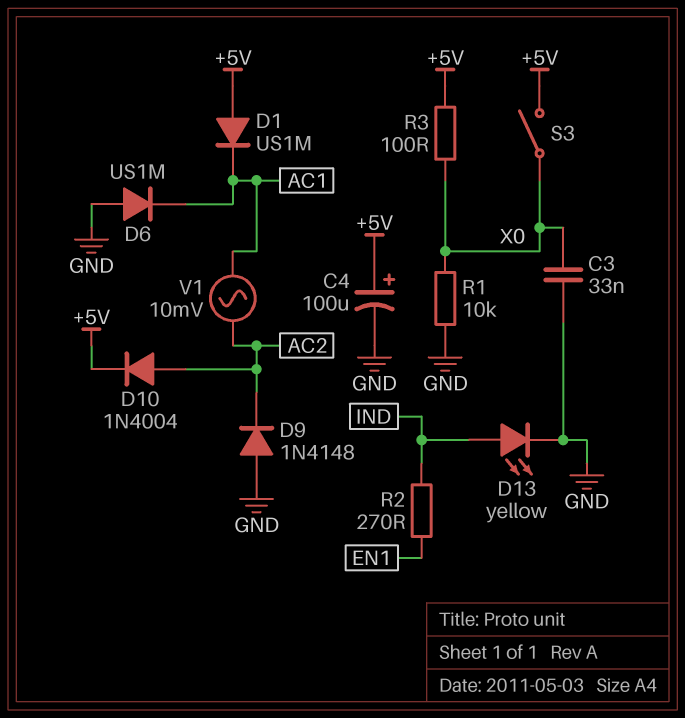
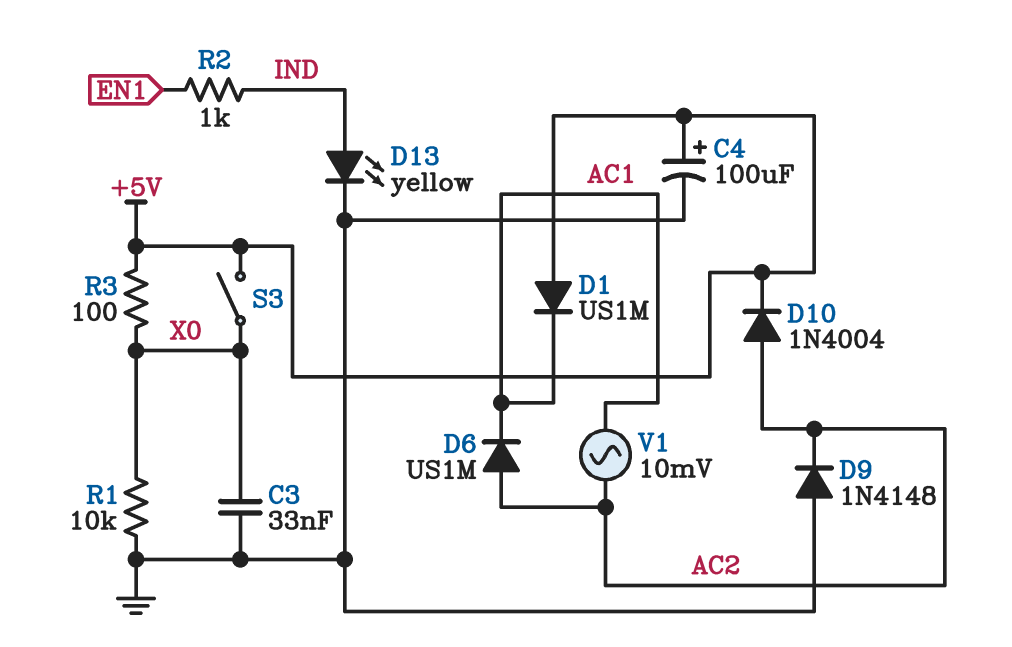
D6: diode US1M (A GND, K AC1) -> diode US1M (A AC2, K AC1)
R2: 270 (EN1, IND) -> 1k (EN1, IND)

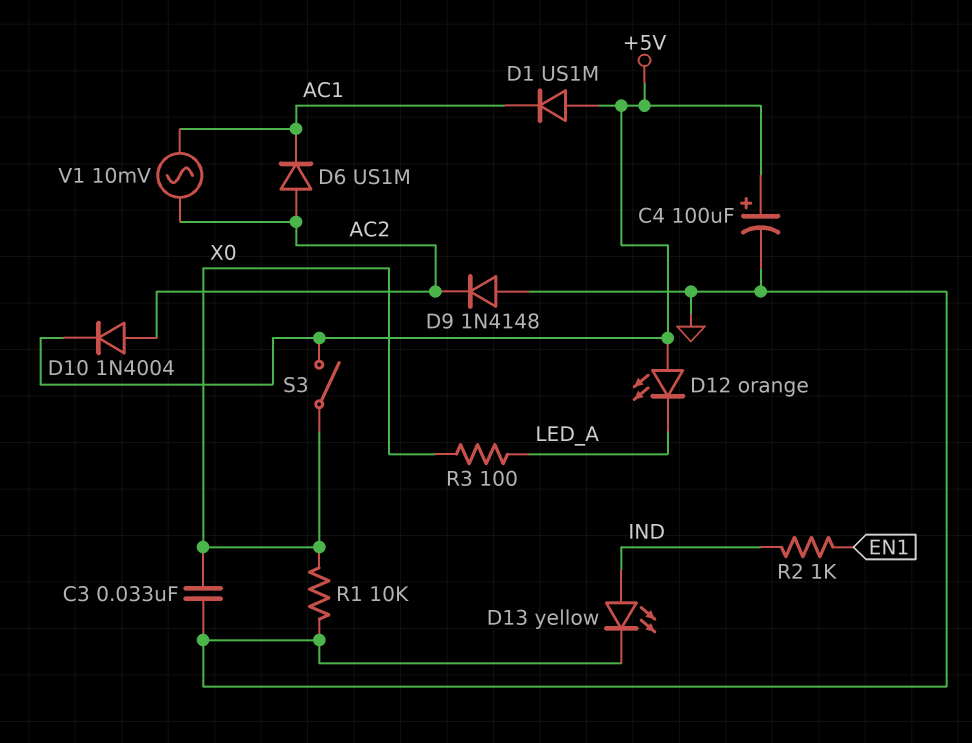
D12: none -> LED orange (A +5V, K LED_A)
R3: 100 (+5V, X0) -> 100 (LED_A, X0)

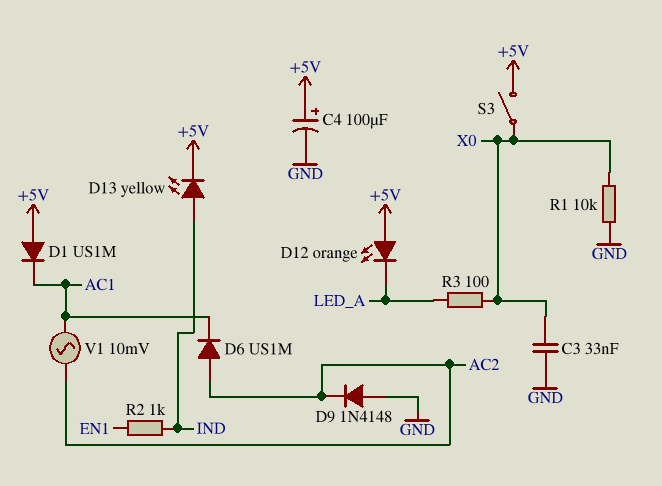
D10: diode 1N4004 (A AC2, K +5V) -> none
D13: LED yellow (A IND, K GND) -> LED yellow (A IND, K +5V)

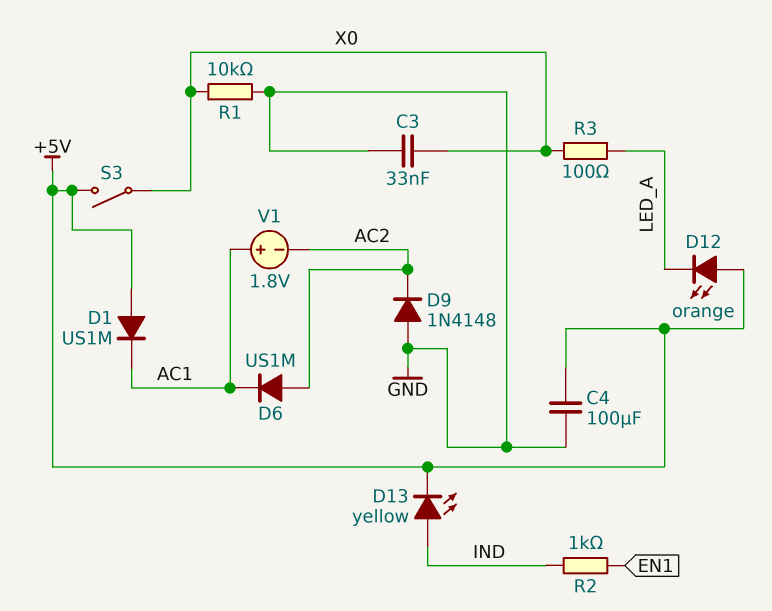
C4: 100uF (plus +5V, minus GND) -> 100uF (+5V, GND)
V1: AC 10mV (AC1, AC2) -> 1.8V (plus AC1, minus AC2)

